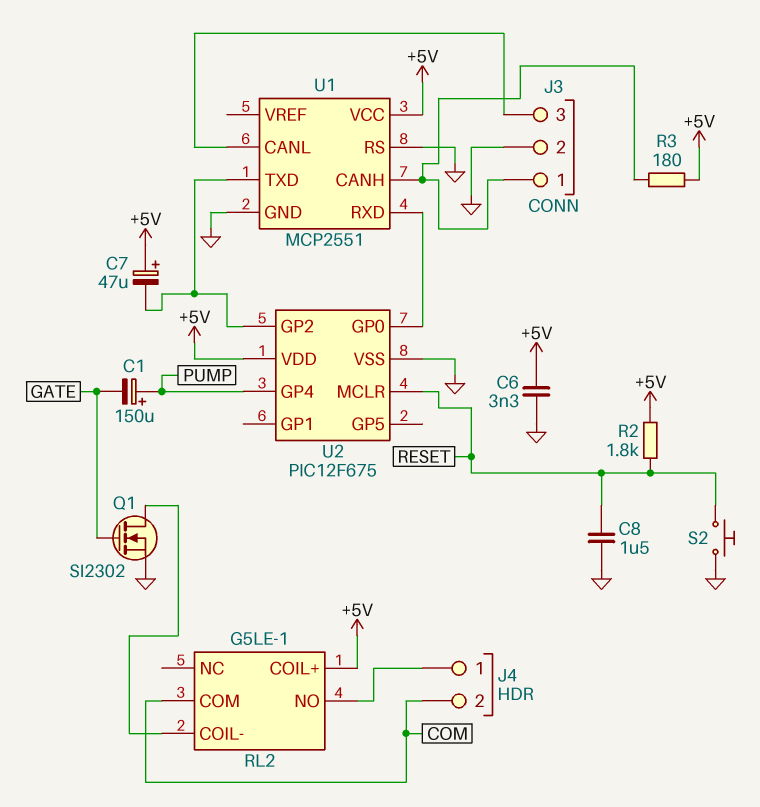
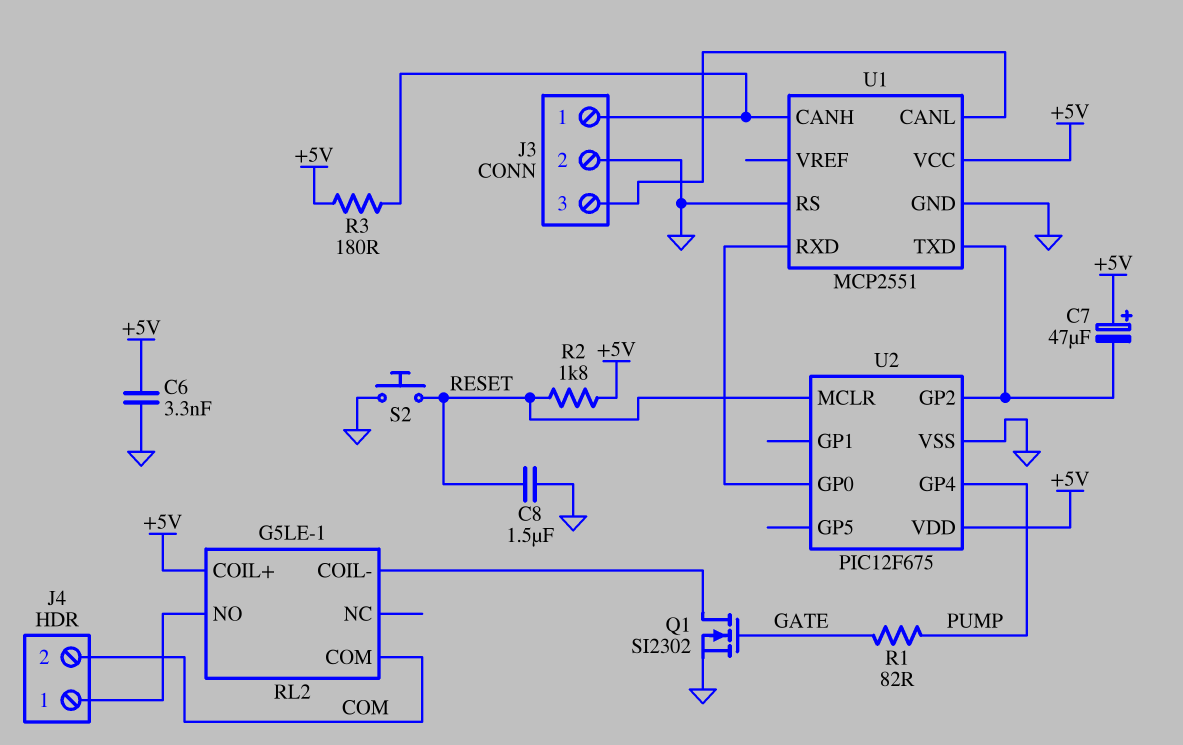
C1: 150uF (plus PUMP, minus GATE) -> none
R1: none -> 82 (GATE, PUMP)

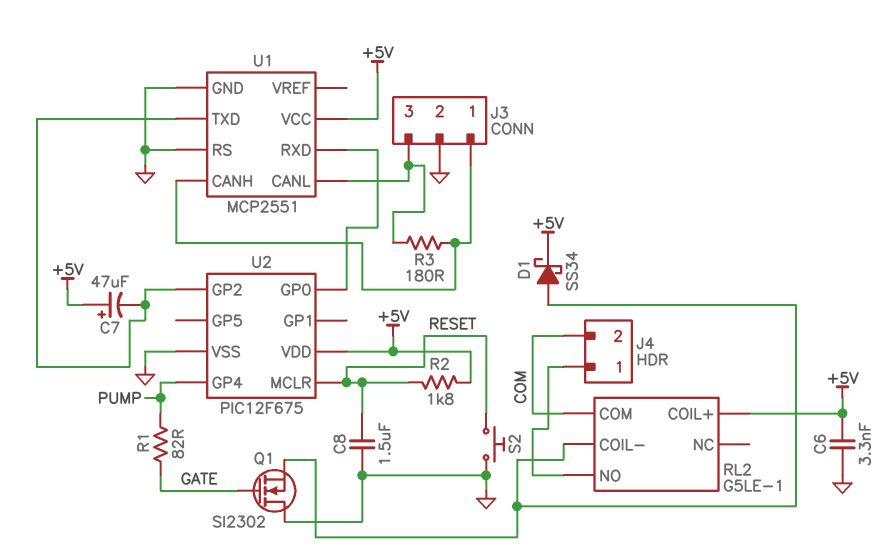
D1: none -> schottky SS34 (A RL2/COIL-, K +5V)
Q1: NMOS SI2302 (G GATE, D RL2/COIL-, S GND) -> NMOS SI2302 (G GATE, D GND, S RL2/COIL-)
R3: 180 (+5V, J3/1) -> 180 (J3/1, J3/3)

